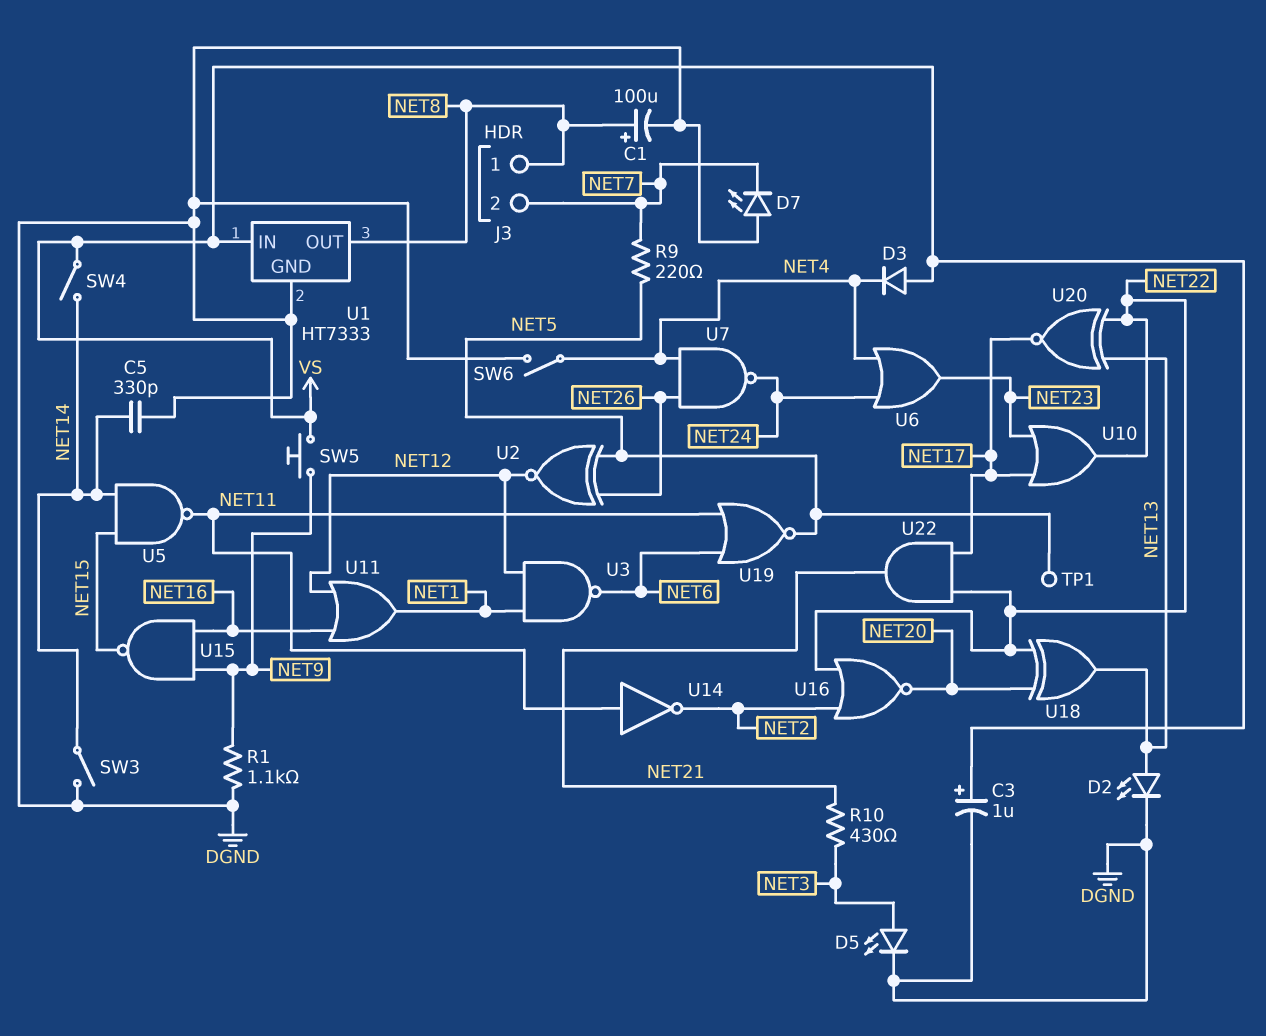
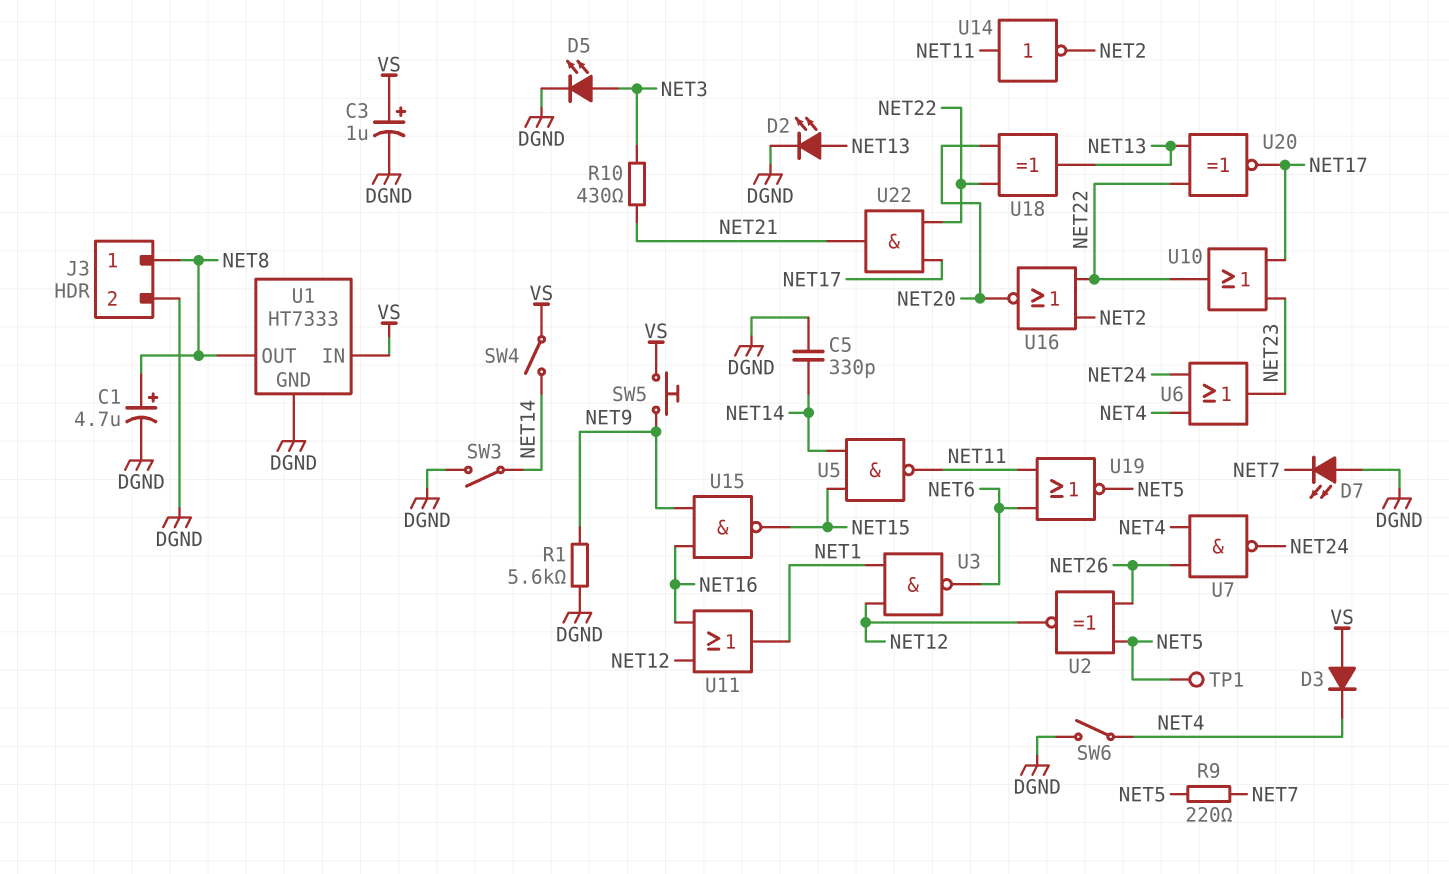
C1: 100uF (plus NET8, minus DGND) -> 4.7uF (plus NET8, minus DGND)
J3 pin 2: NET7 -> DGND
R1: 1.1k (DGND, NET9) -> 5.6k (DGND, NET9)

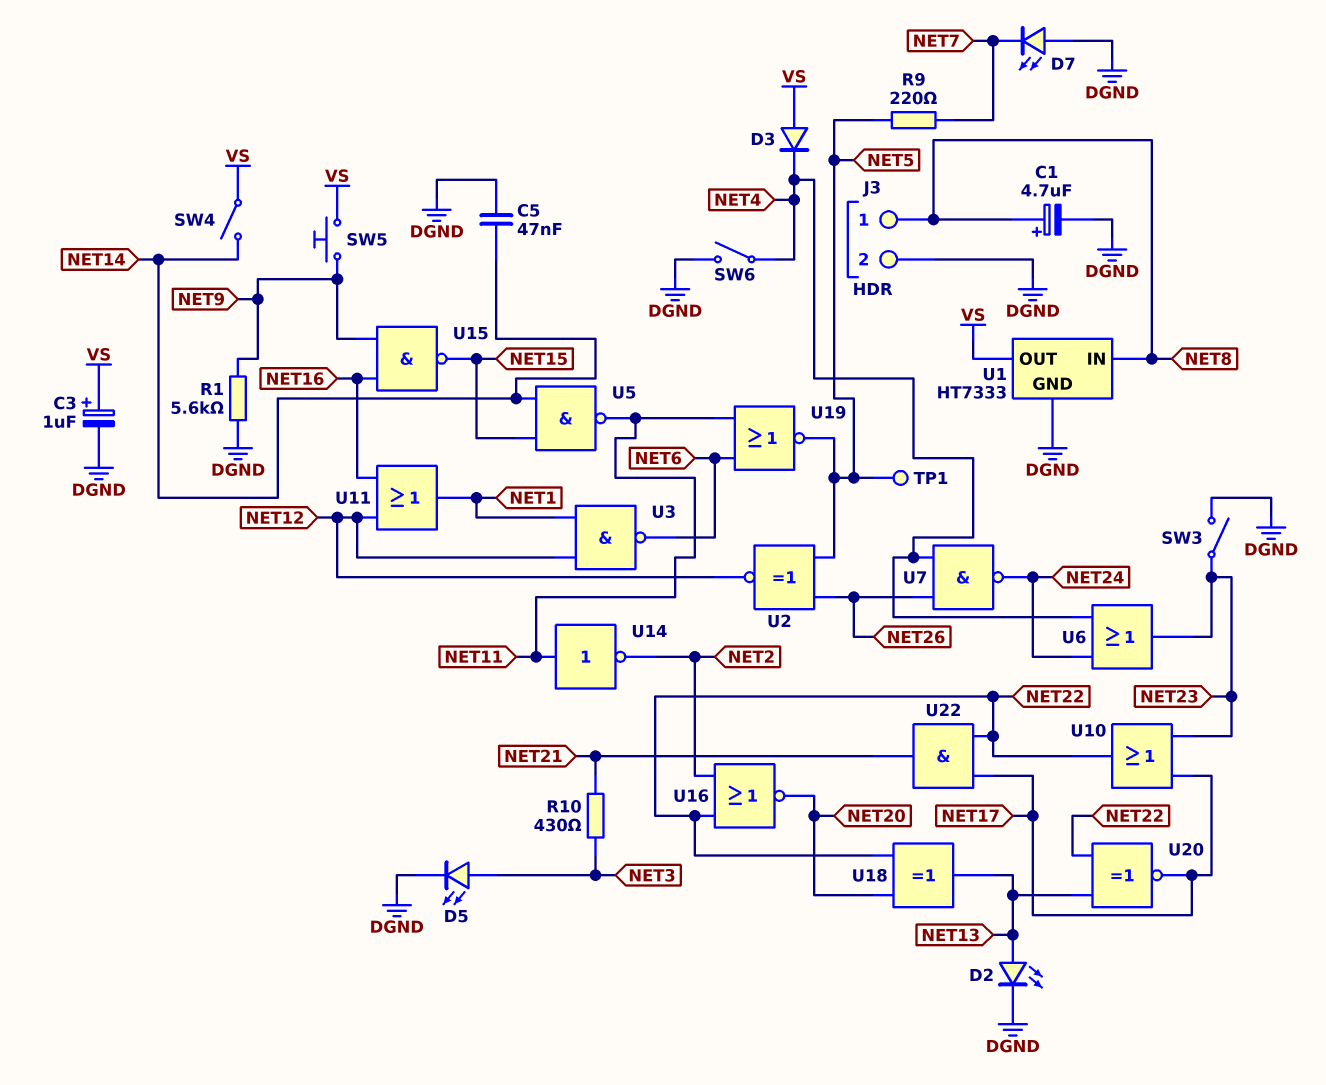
C5: 330pF (DGND, NET14) -> 47nF (DGND, NET14)
SW3: switch (DGND, NET14) -> switch (DGND, NET23)
U1 pin IN: VS -> NET8
U1 pin OUT: NET8 -> VS

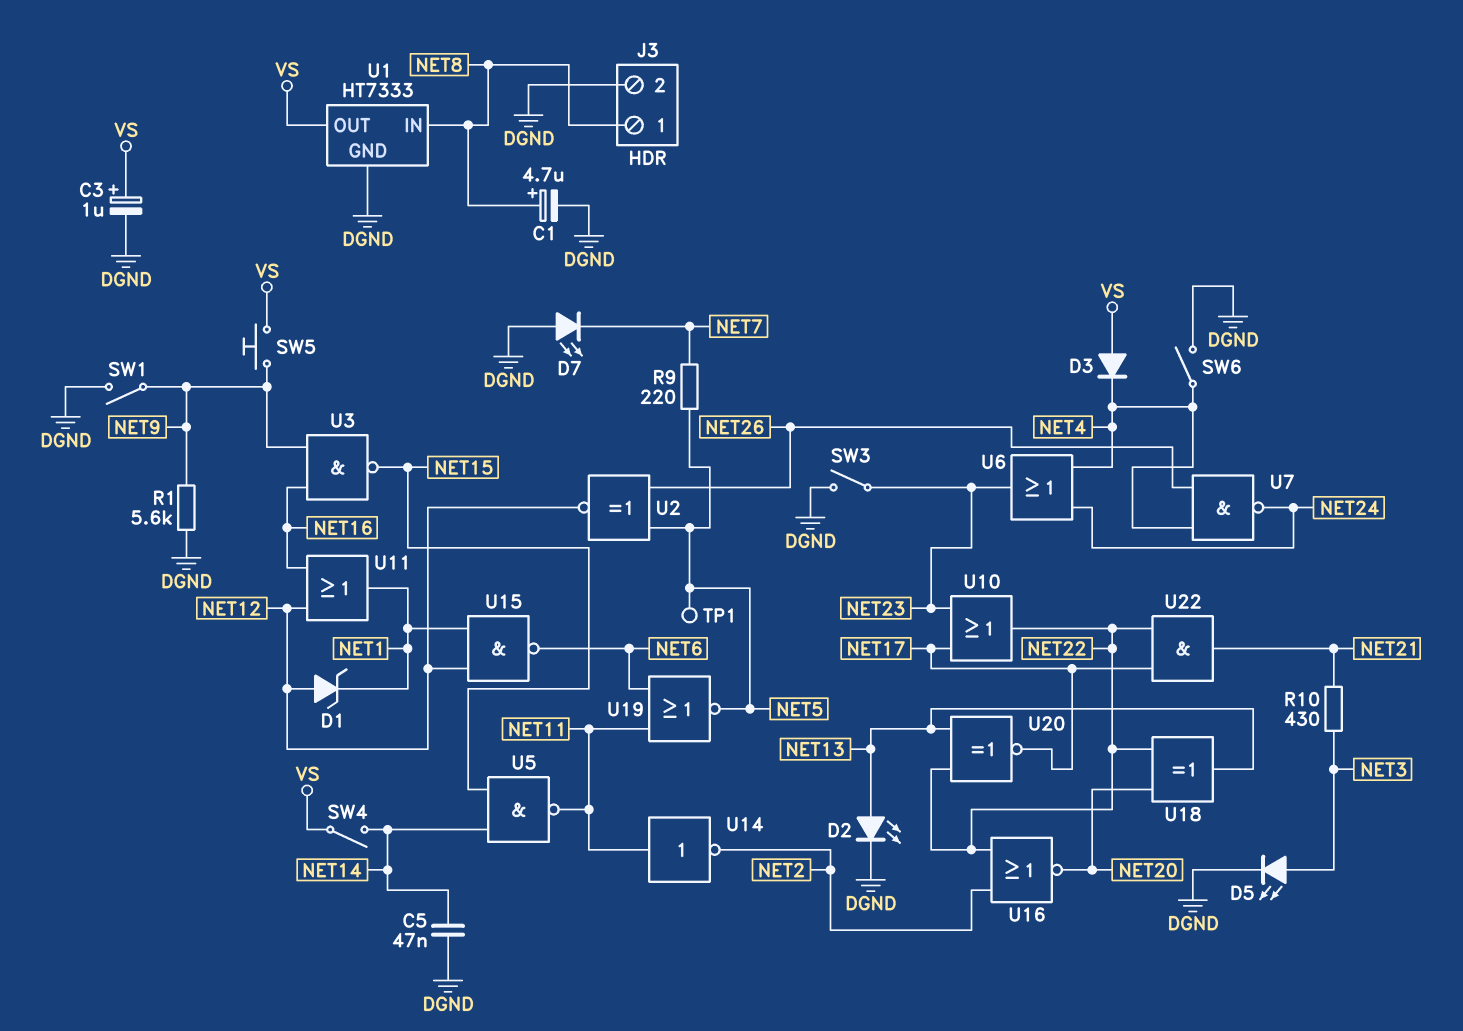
D1: none -> zener (A NET12, K NET1)
SW1: none -> switch (DGND, NET9)
U3: NAND (in NET1, in NET12, out NET6) -> NAND (in NET9, in NET16, out NET15)
U15: NAND (in NET9, in NET16, out NET15) -> NAND (in NET1, in NET12, out NET6)

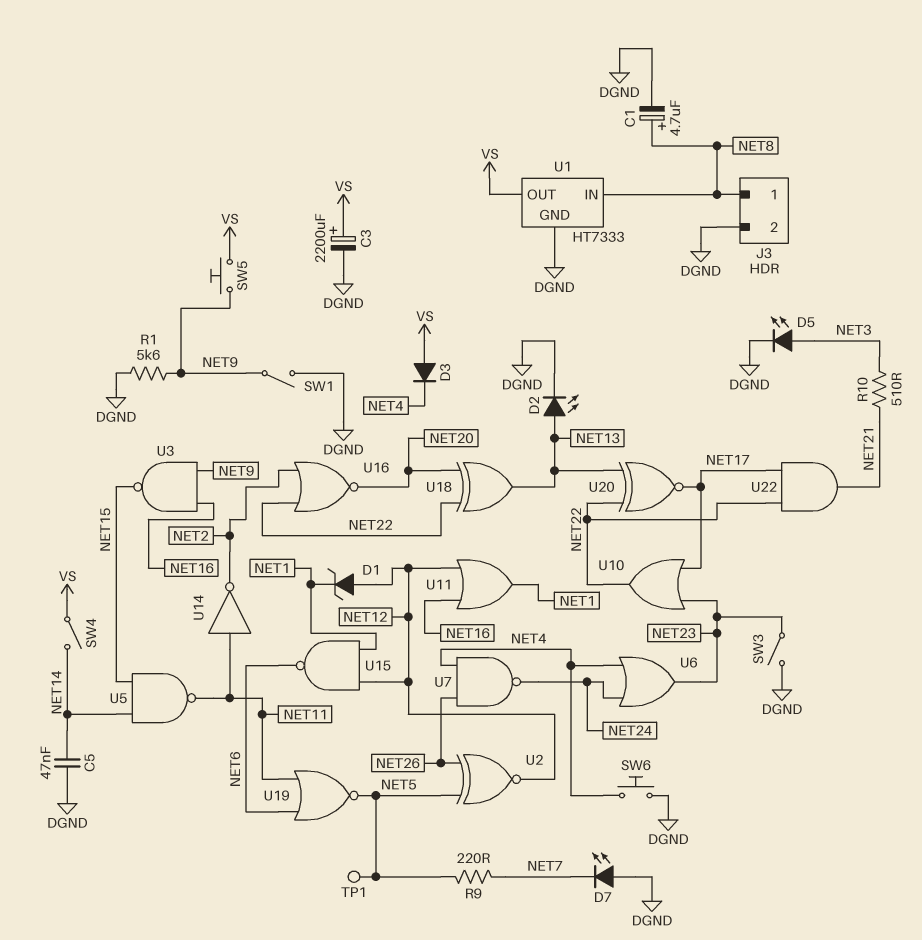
C3: 1uF (plus VS, minus DGND) -> 2200uF (plus VS, minus DGND)
R10: 430 (NET3, NET21) -> 510 (NET3, NET21)
SW6: switch (DGND, NET4) -> button (DGND, NET4)

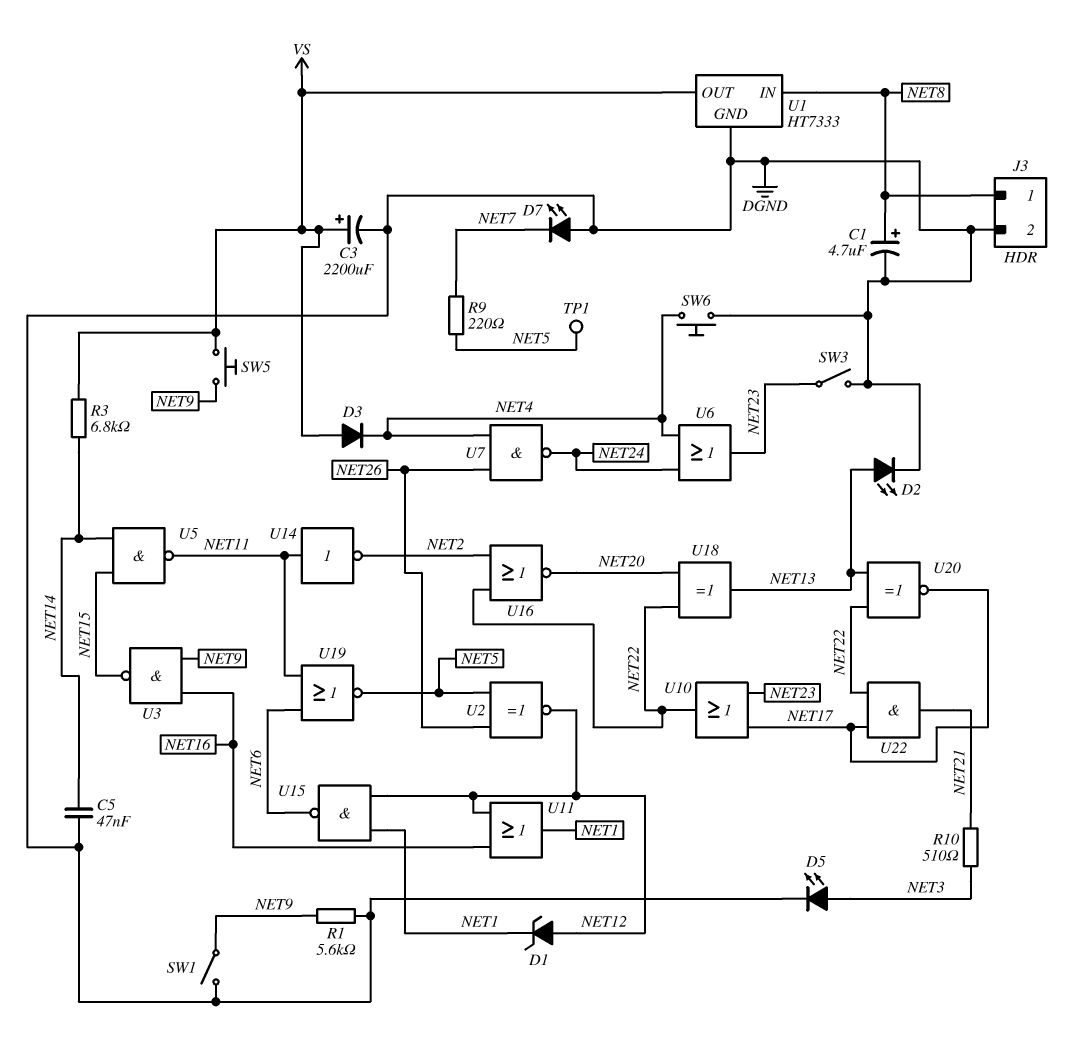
R3: none -> 6.8k (NET14, VS)
SW4: switch (NET14, VS) -> none

